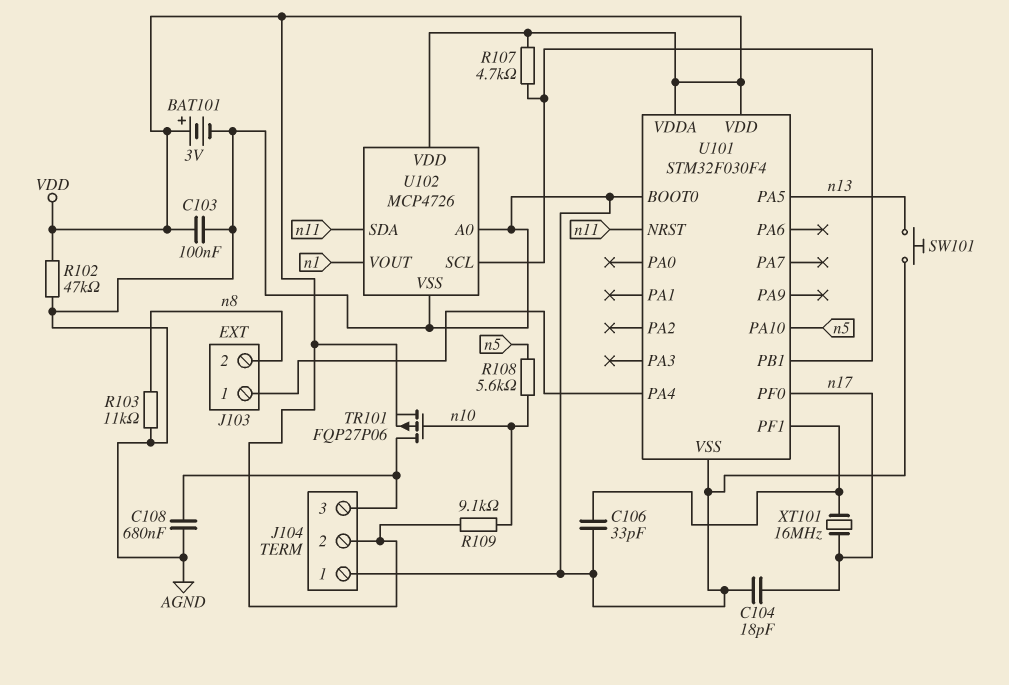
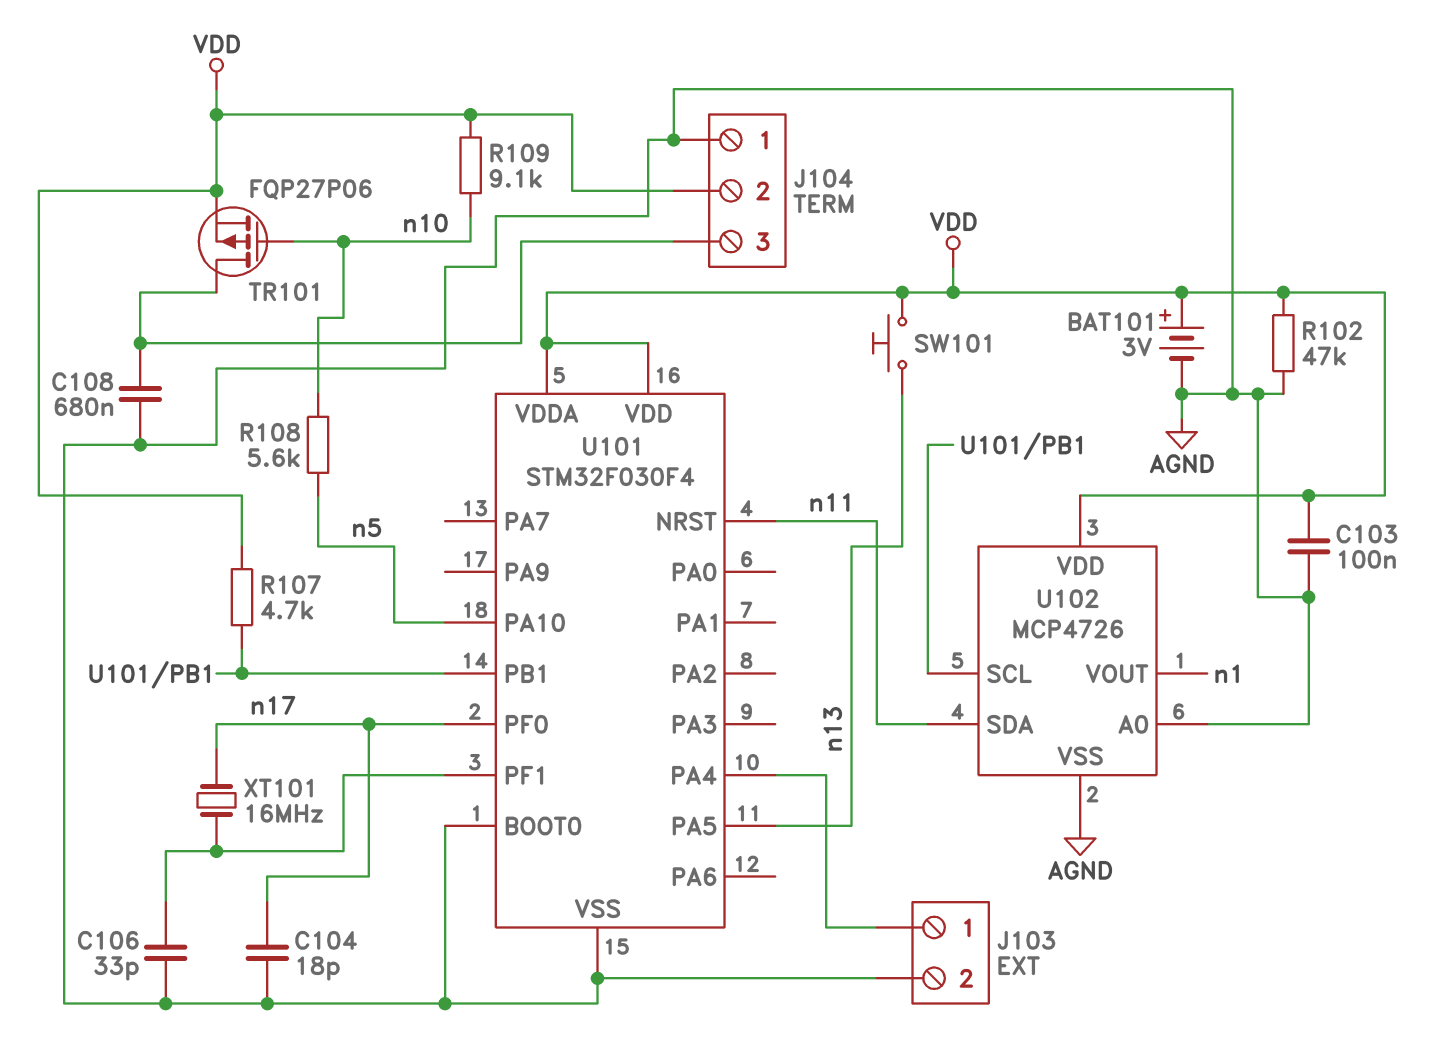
J103 pin 2: n8 -> AGND
R103: 11k (AGND, n8) -> none
SW101: button (AGND, n13) -> button (VDD, n13)

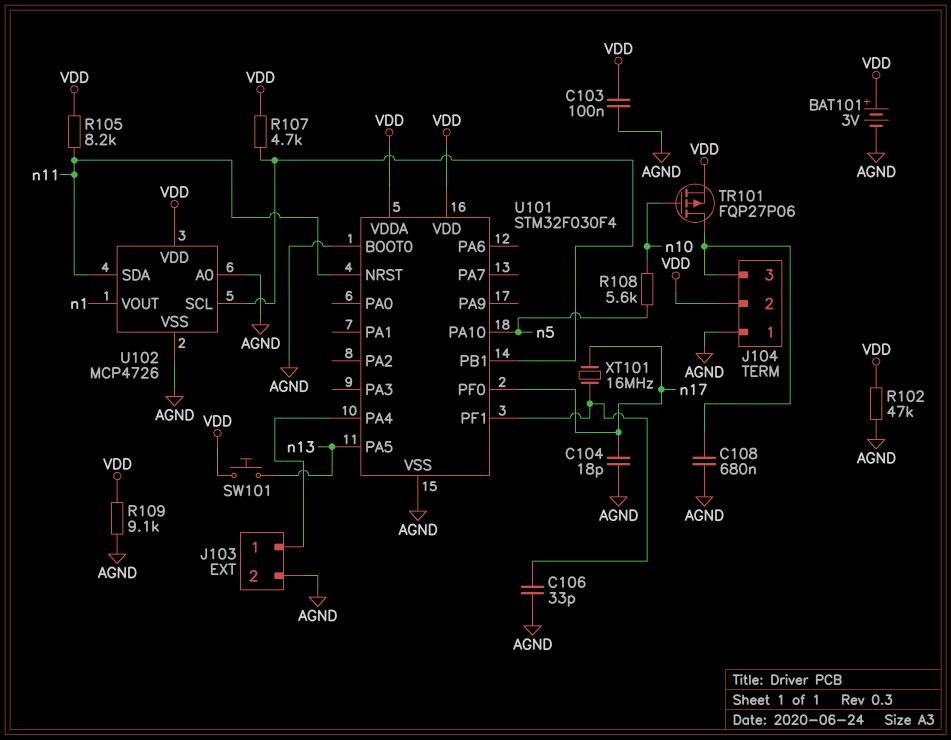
R105: none -> 8.2k (VDD, n11)
R109: 9.1k (VDD, n10) -> 9.1k (AGND, VDD)

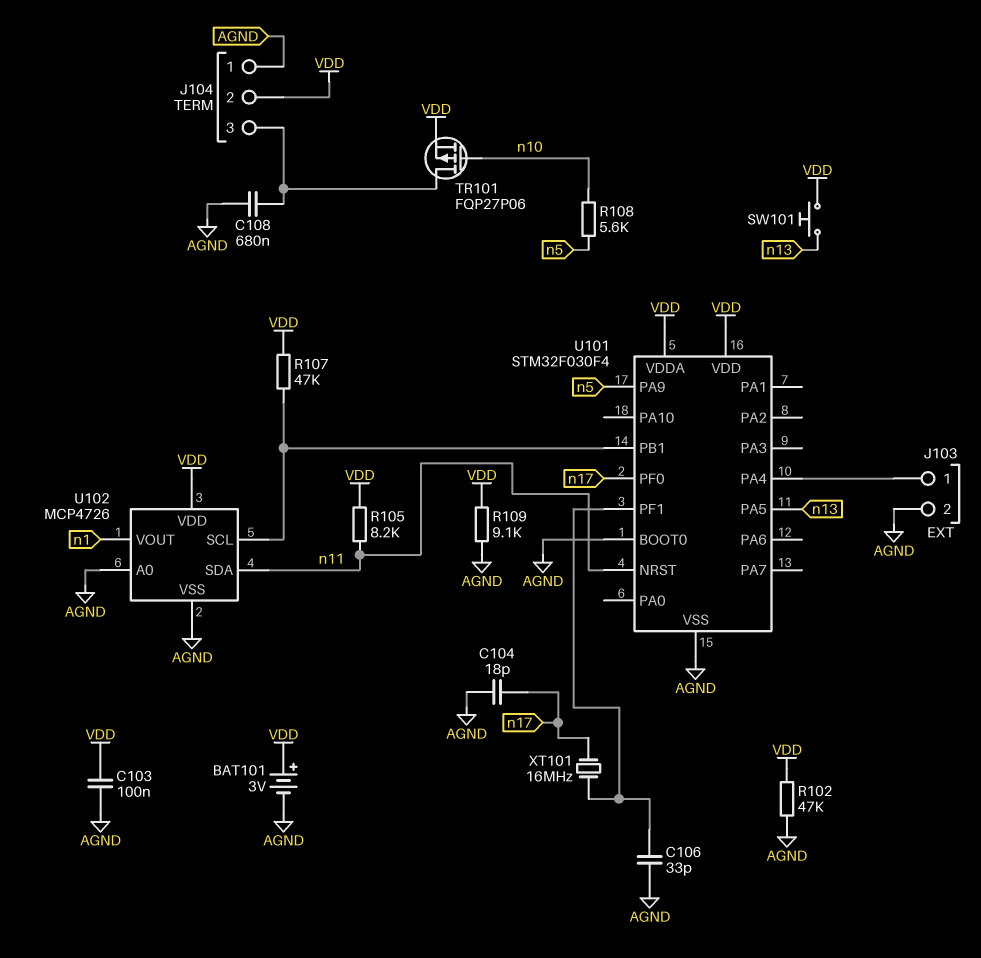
R107: 4.7k (U101/PB1, VDD) -> 47k (U101/PB1, VDD)
U101 pin PA9: none -> n5
U101 pin PA10: n5 -> none

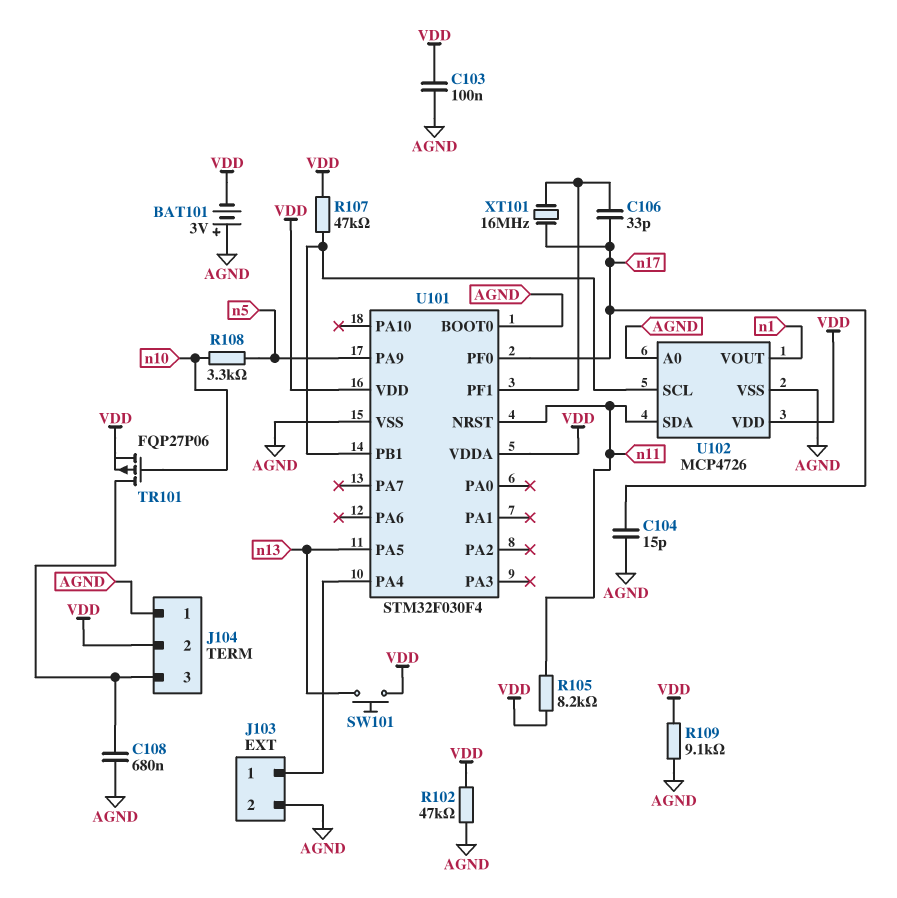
BAT101: 3V (plus VDD, minus AGND) -> 3V (plus AGND, minus VDD)
C104: 18pF (AGND, n17) -> 15pF (AGND, n17)
C106: 33pF (AGND, U101/PF1) -> 33pF (U101/PF1, n17)
R108: 5.6k (n5, n10) -> 3.3k (n5, n10)

